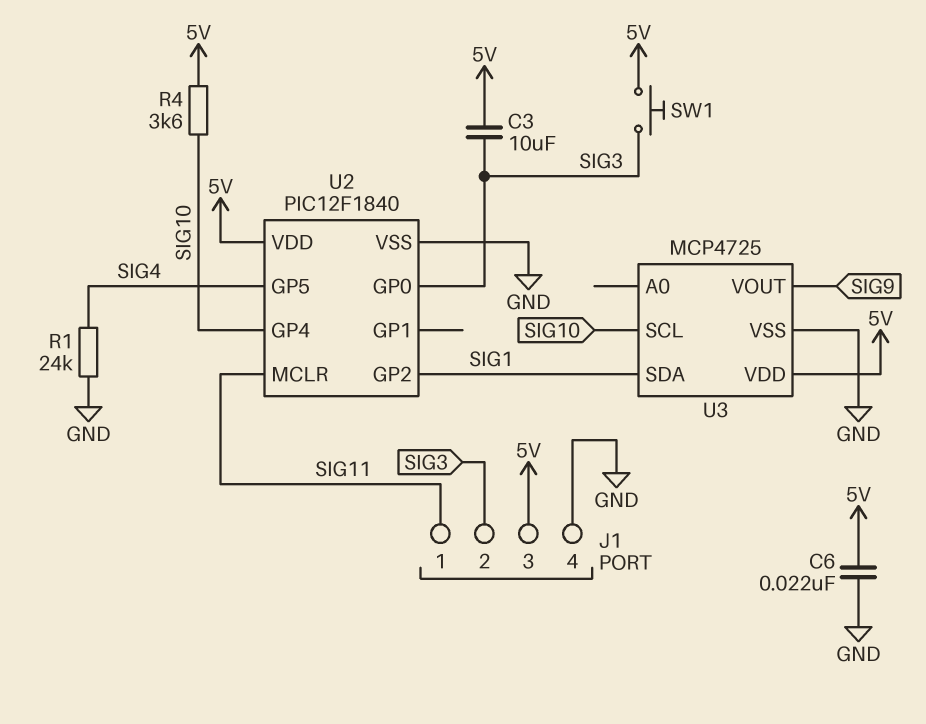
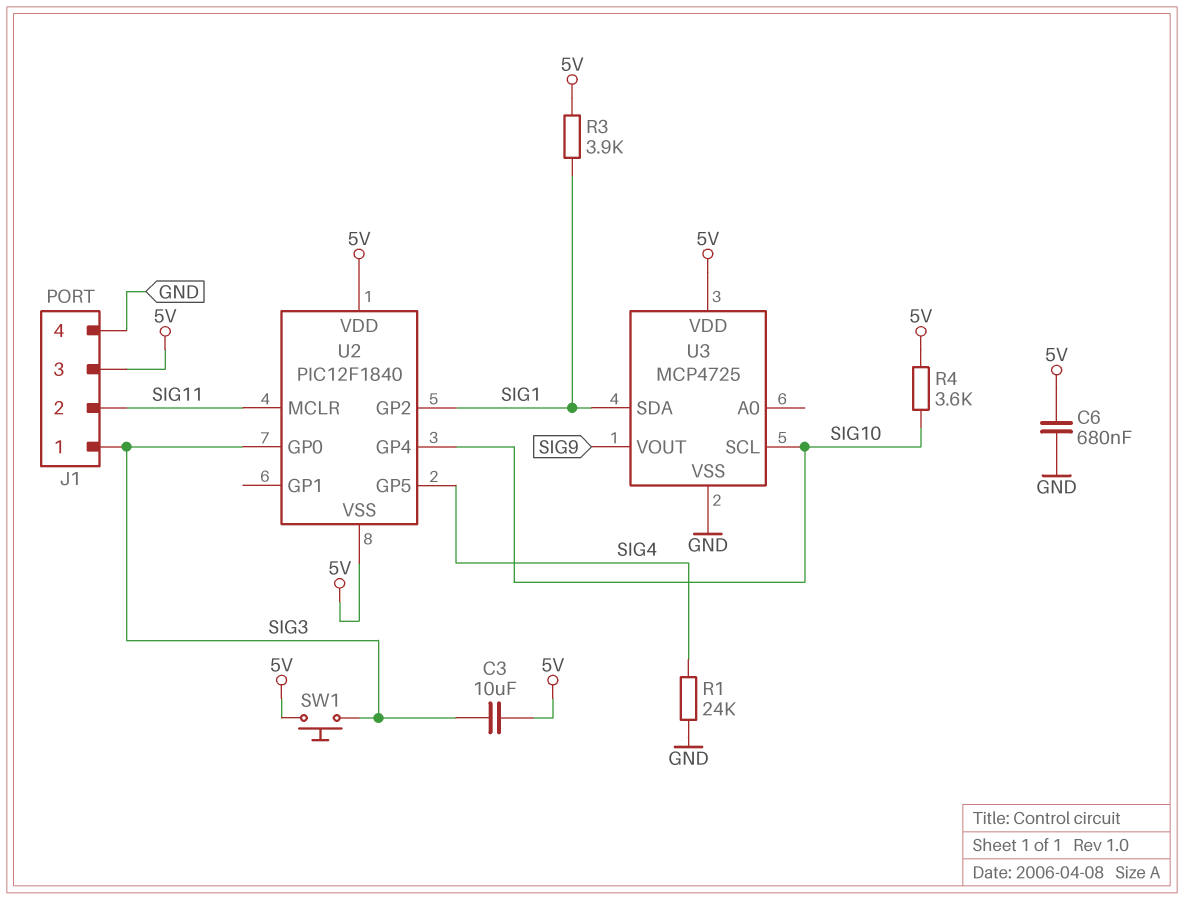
C6: 22nF (5V, GND) -> 680nF (5V, GND)
J1 pin 1: SIG11 -> SIG3
J1 pin 2: SIG3 -> SIG11
R3: none -> 3.9k (5V, SIG1)
U2 pin VSS: GND -> 5V

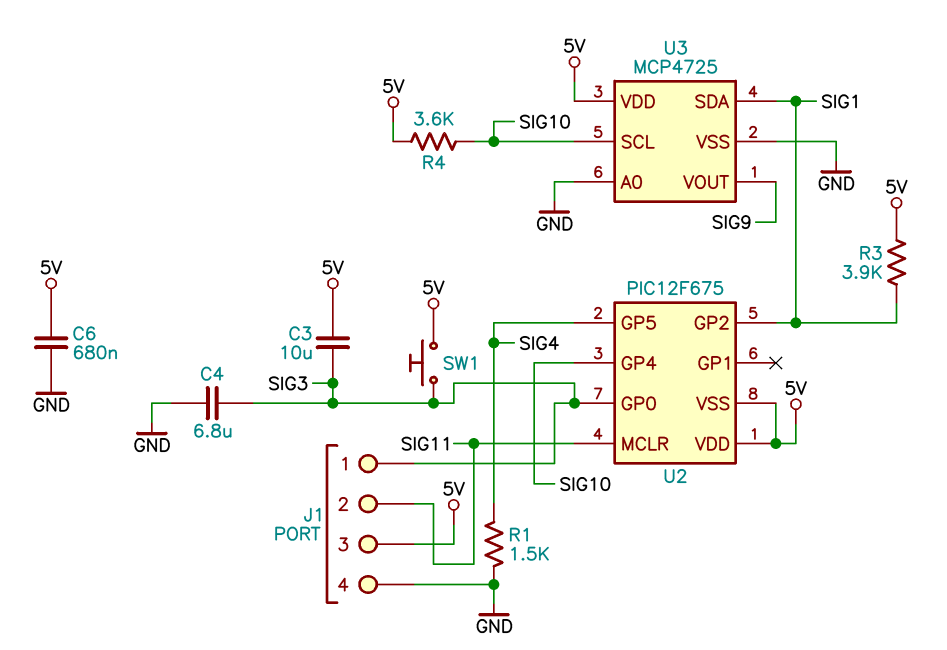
C4: none -> 6.8uF (GND, SIG3)
R1: 24k (GND, SIG4) -> 1.5k (GND, SIG4)
U2: PIC12F1840 -> PIC12F675
U3 pin A0: none -> GND

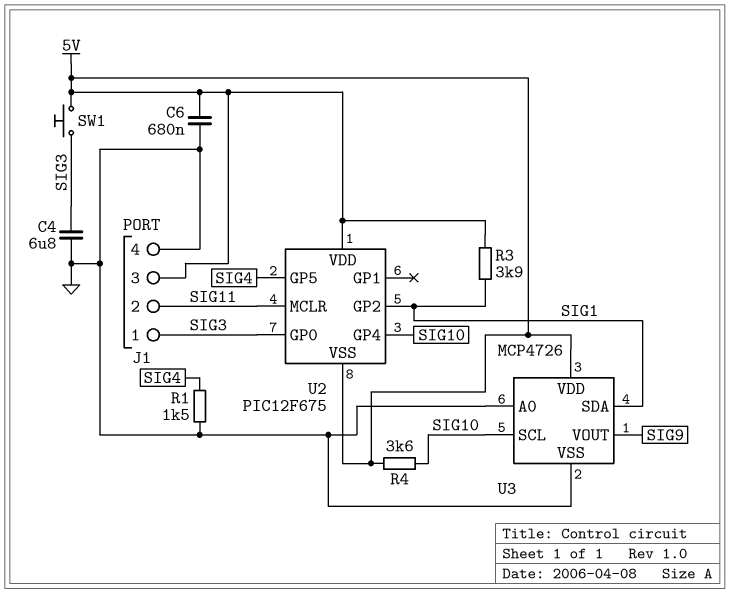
C3: 10uF (5V, SIG3) -> none
U3: MCP4725 -> MCP4726

